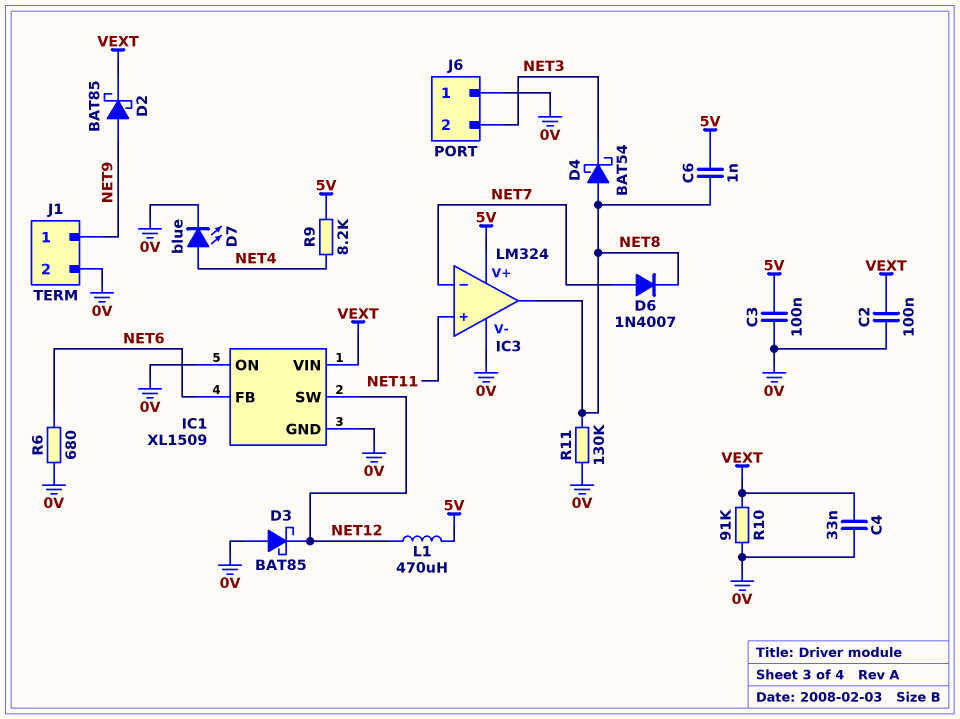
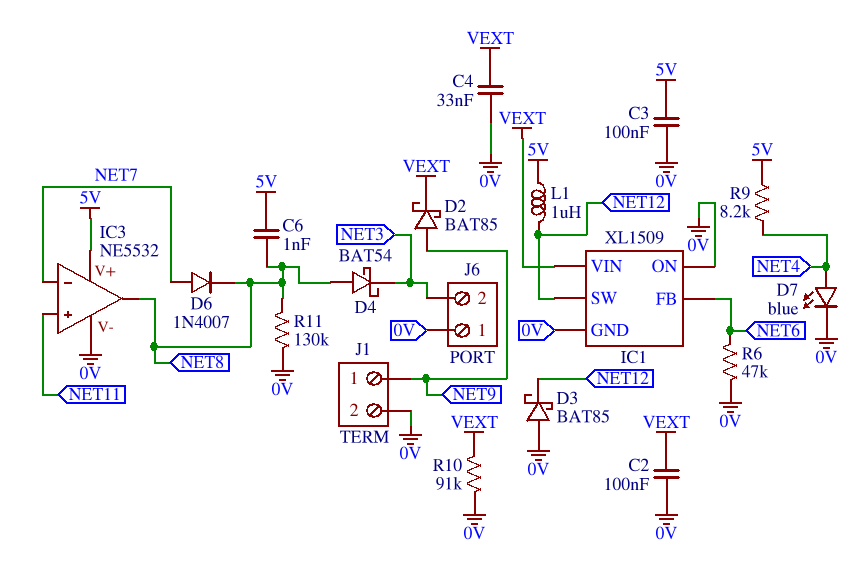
IC3: LM324 -> NE5532
L1: 470uH (5V, NET12) -> 1uH (5V, NET12)
R6: 680 (0V, NET6) -> 47k (0V, NET6)

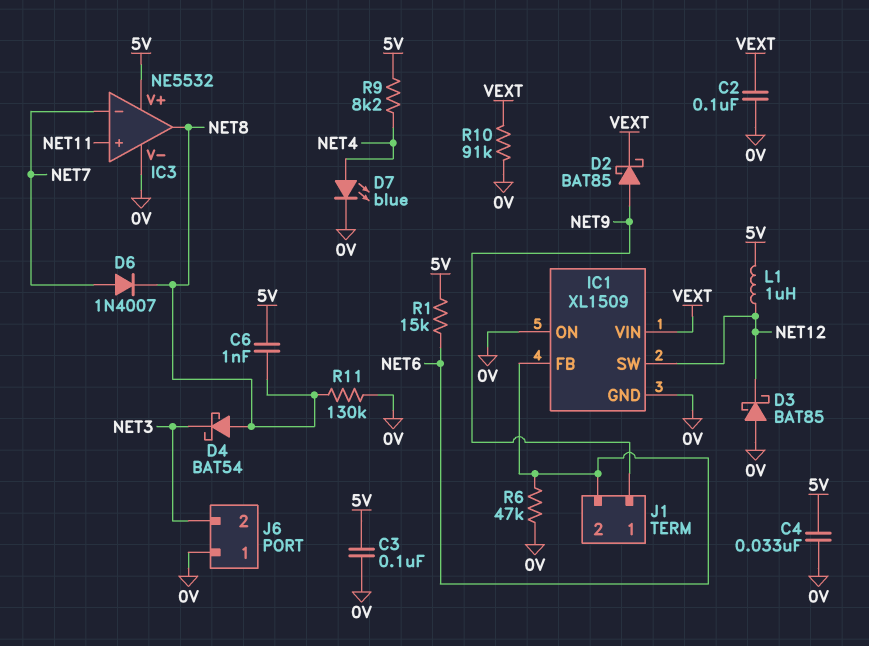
C4: 33nF (0V, VEXT) -> 33nF (0V, 5V)
J1 pin 2: 0V -> NET6
R1: none -> 15k (5V, NET6)

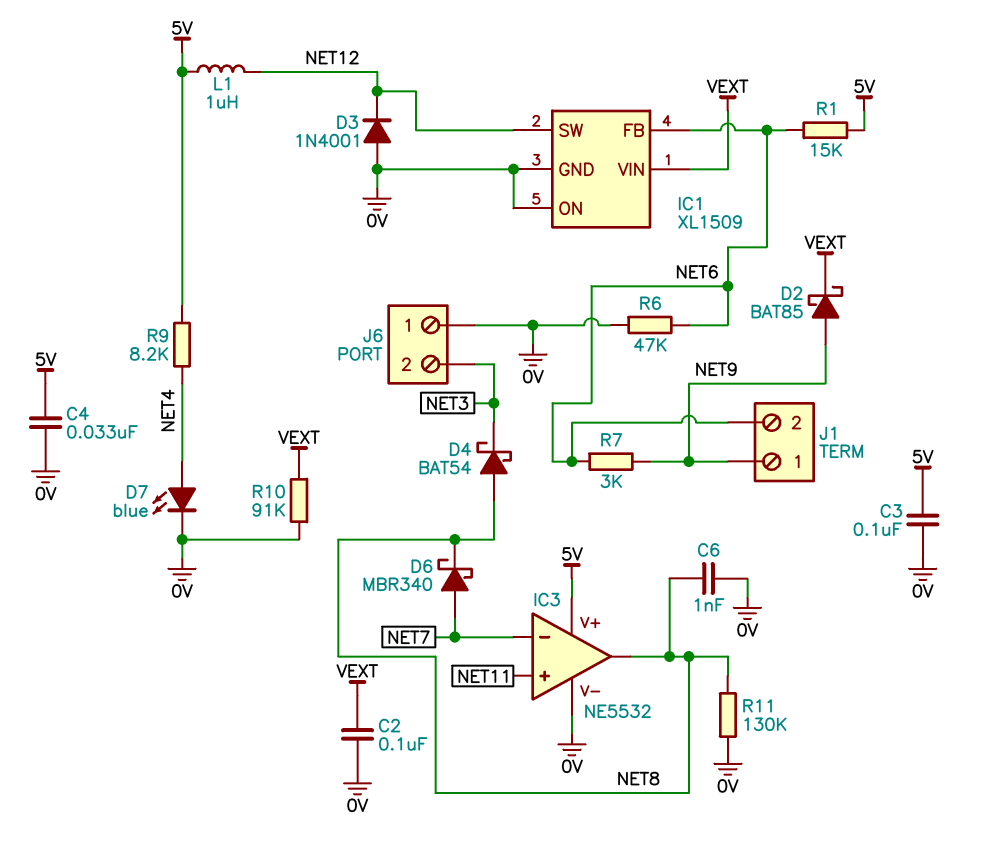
C6: 1nF (5V, NET8) -> 1nF (0V, NET8)
D3: schottky BAT85 (A 0V, K NET12) -> diode 1N4001 (A 0V, K NET12)
D6: diode 1N4007 (A NET7, K NET8) -> schottky MBR340 (A NET7, K NET8)
R7: none -> 3k (NET6, NET9)

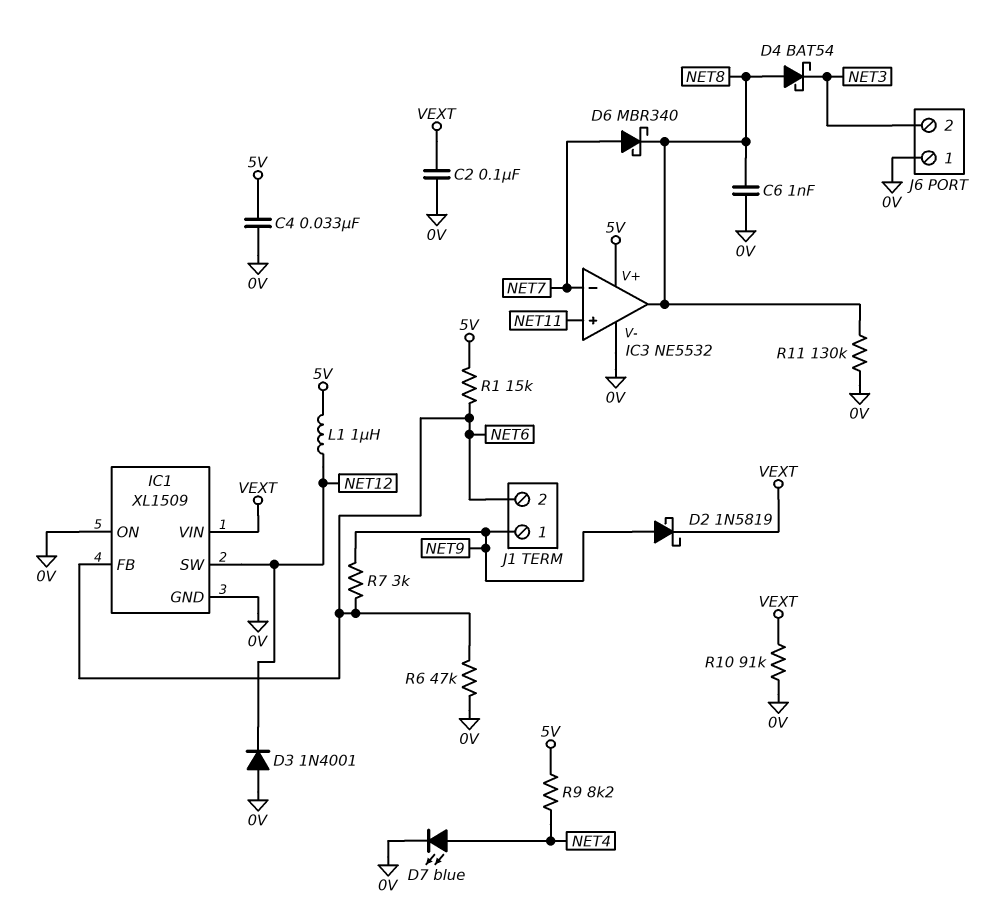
C3: 100nF (0V, 5V) -> none
D2: schottky BAT85 (A NET9, K VEXT) -> schottky 1N5819 (A NET9, K VEXT)

